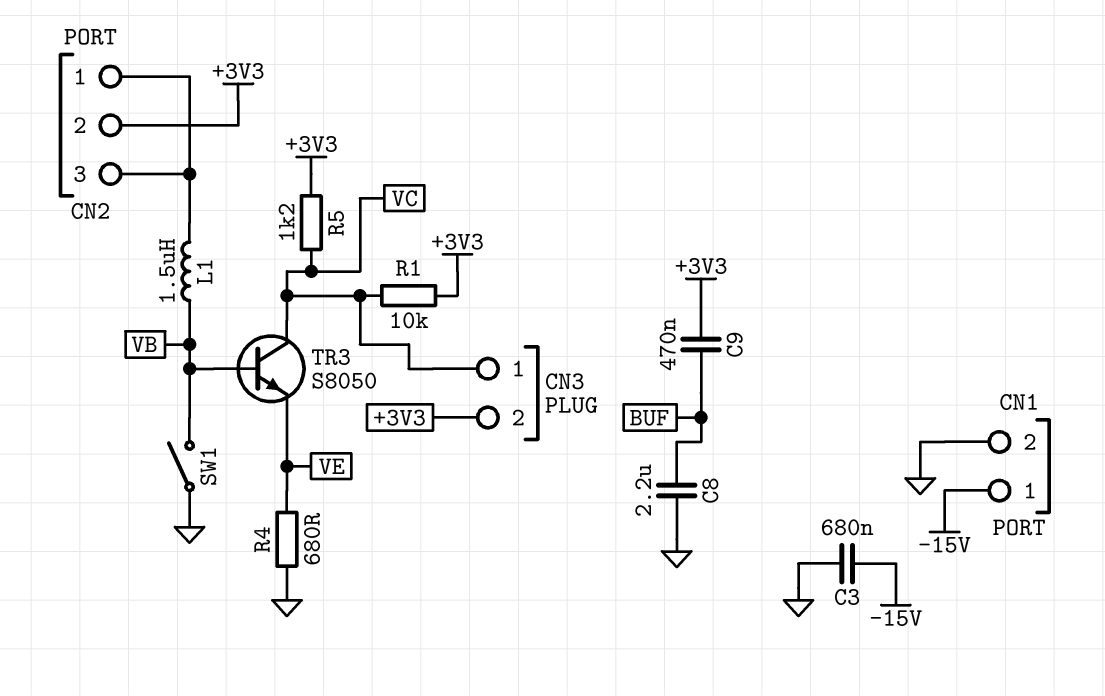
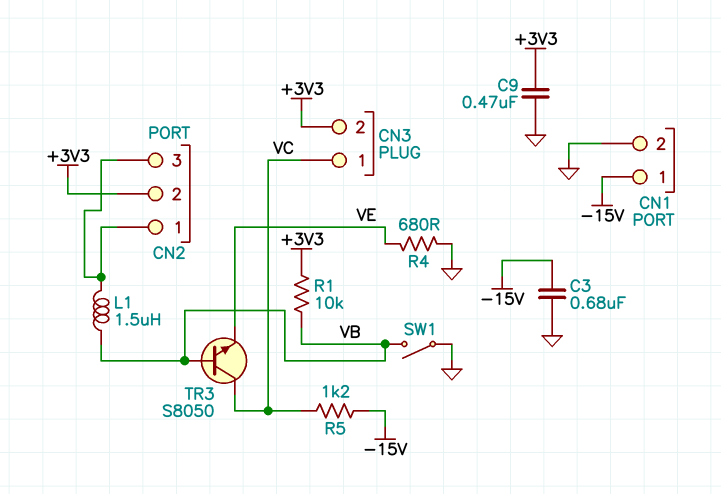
C8: 2.2uF (BUF, GND) -> none
C9: 470nF (+3V3, BUF) -> 470nF (+3V3, GND)
R1: 10k (+3V3, VC) -> 10k (+3V3, VB)
R5: 1.2k (+3V3, VC) -> 1.2k (-15V, VC)

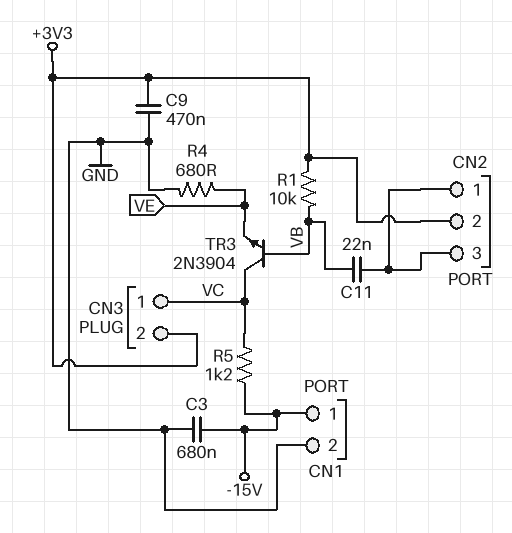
C11: none -> 22nF (CN2/1, VB)
L1: 1.5uH (CN2/1, VB) -> none
SW1: switch (GND, VB) -> none
TR3: NPN S8050 (B VB, C VC, E VE) -> NPN 2N3904 (B VB, C VC, E VE)

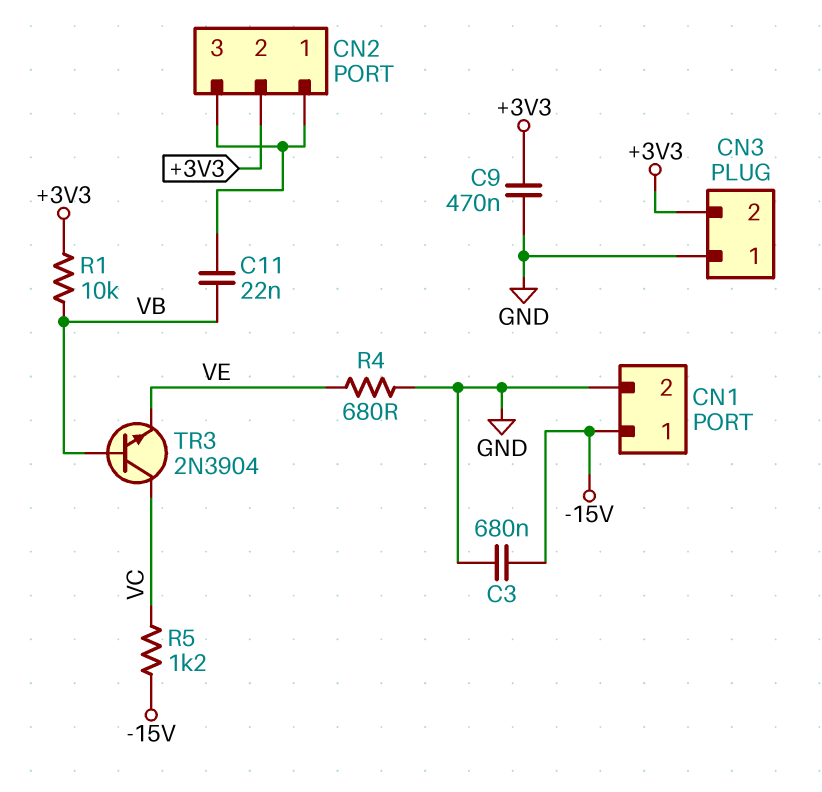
CN3 pin 1: VC -> GND

